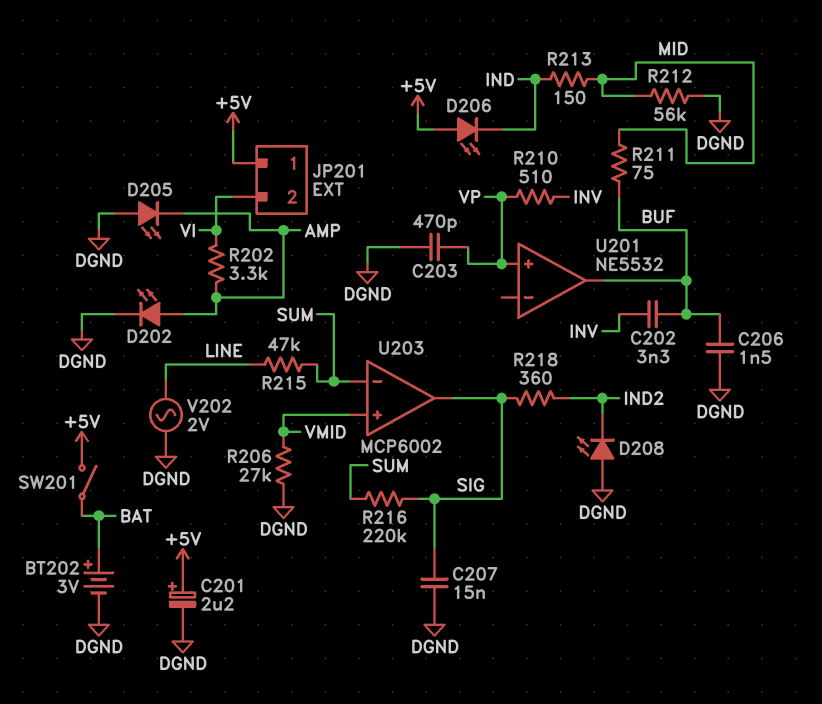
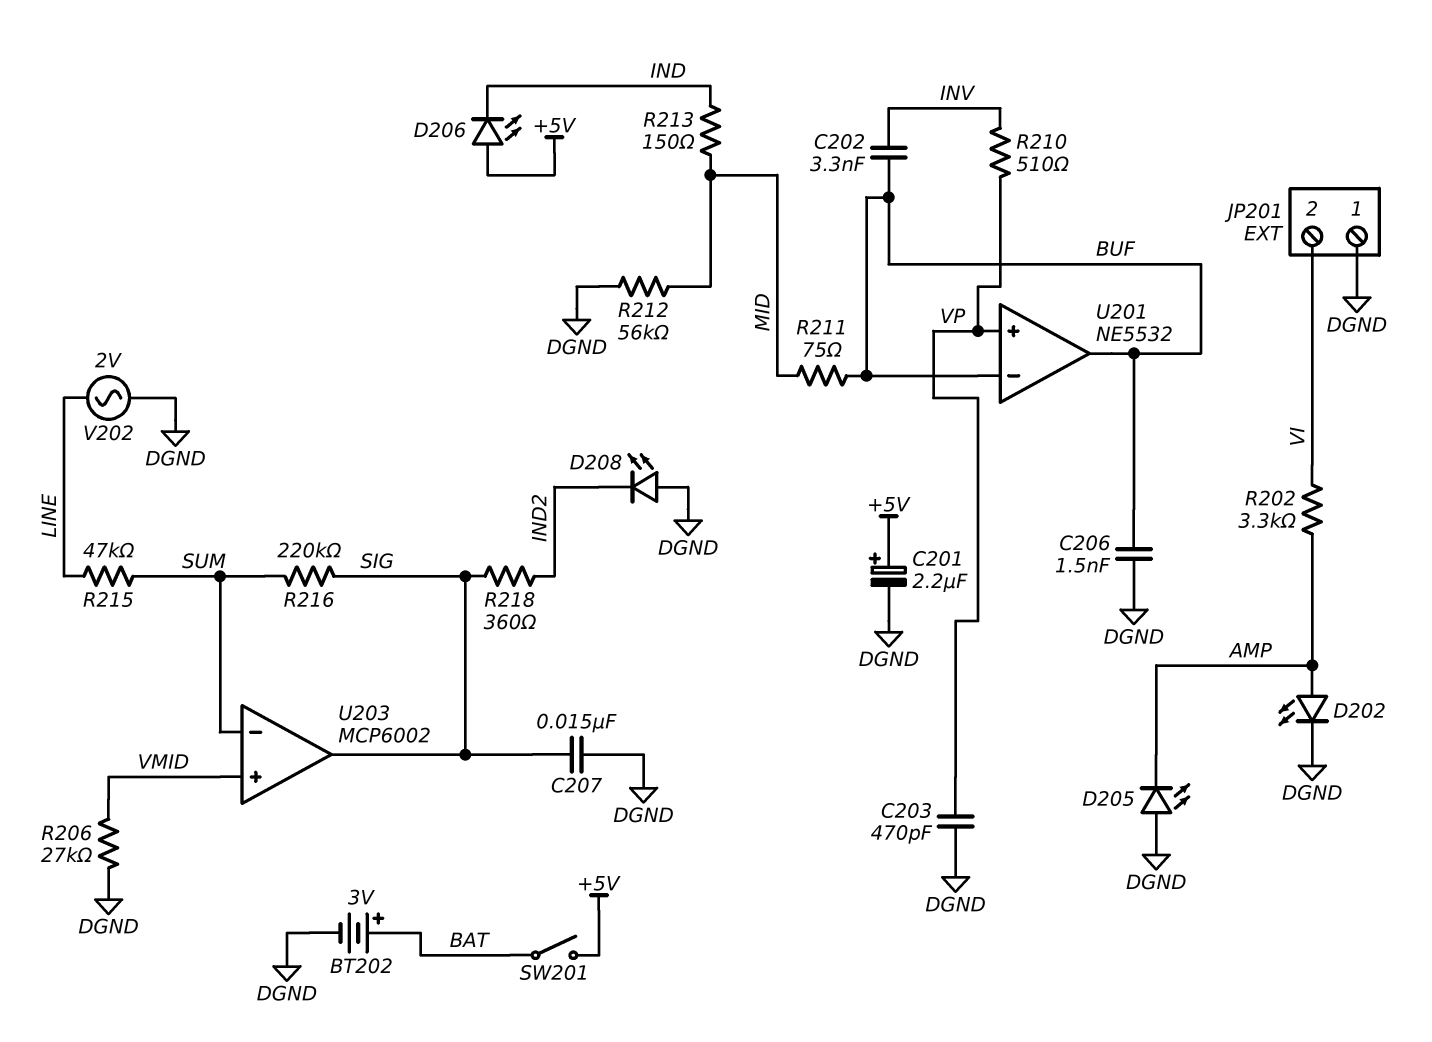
JP201 pin 1: +5V -> DGND
U201 pin in-: none -> BUF

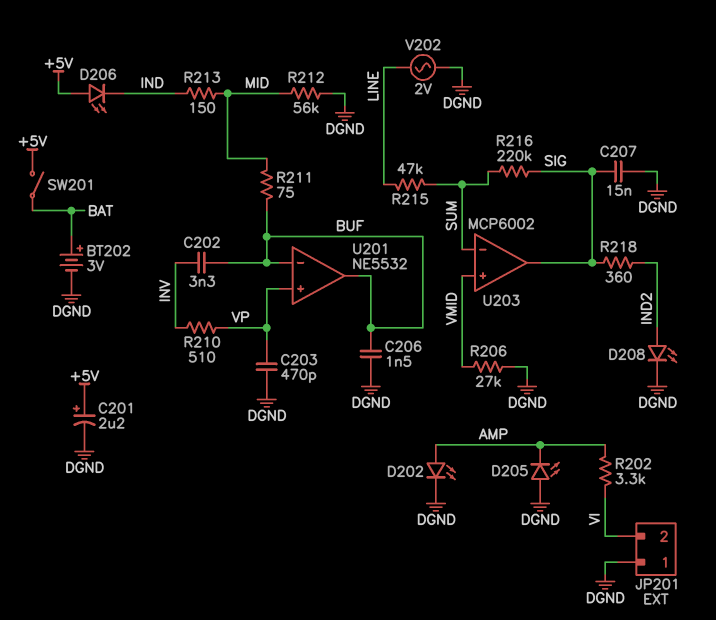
D208: LED (A DGND, K IND2) -> LED (A IND2, K DGND)

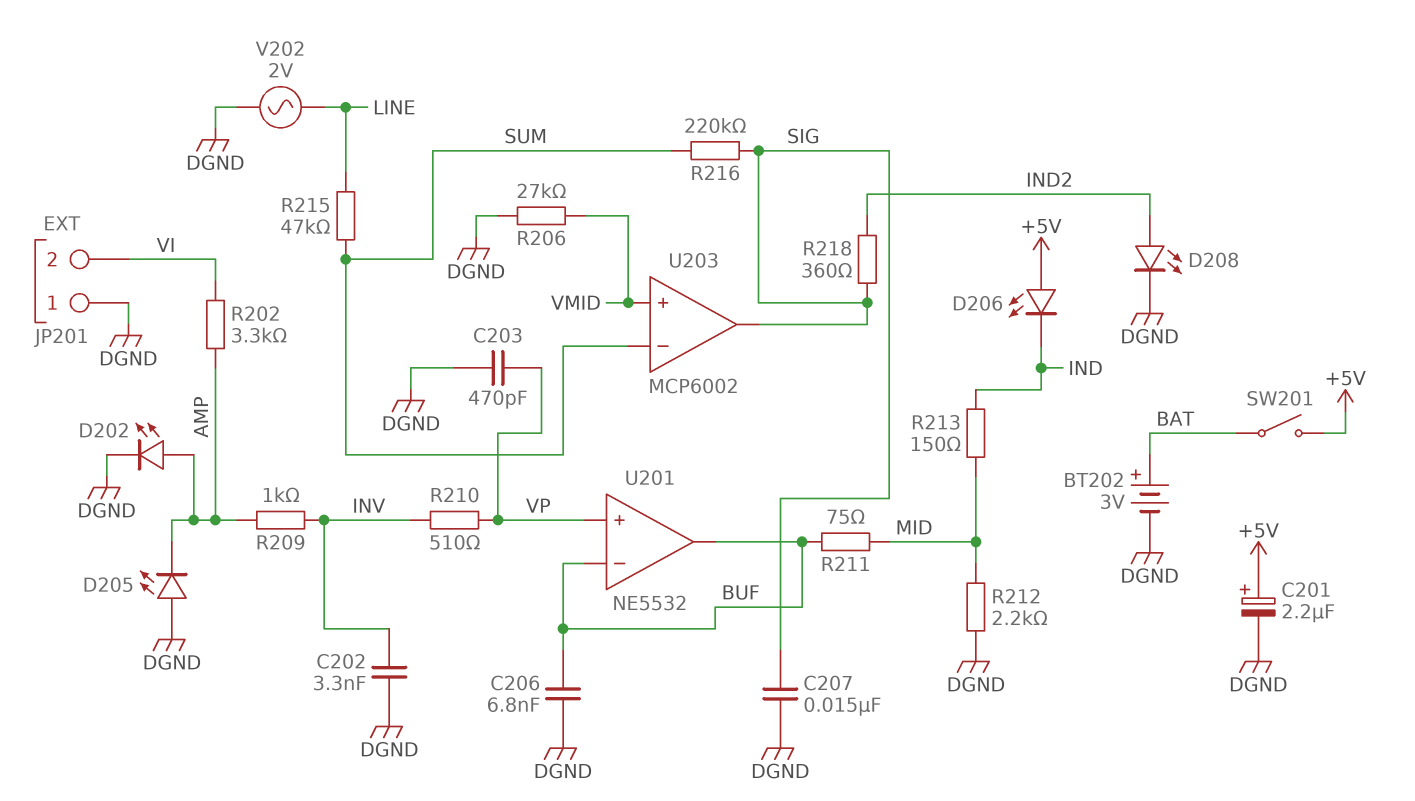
C202: 3.3nF (BUF, INV) -> 3.3nF (DGND, INV)
C206: 1.5nF (BUF, DGND) -> 6.8nF (BUF, DGND)
R209: none -> 1k (AMP, INV)
R212: 56k (DGND, MID) -> 2.2k (DGND, MID)

